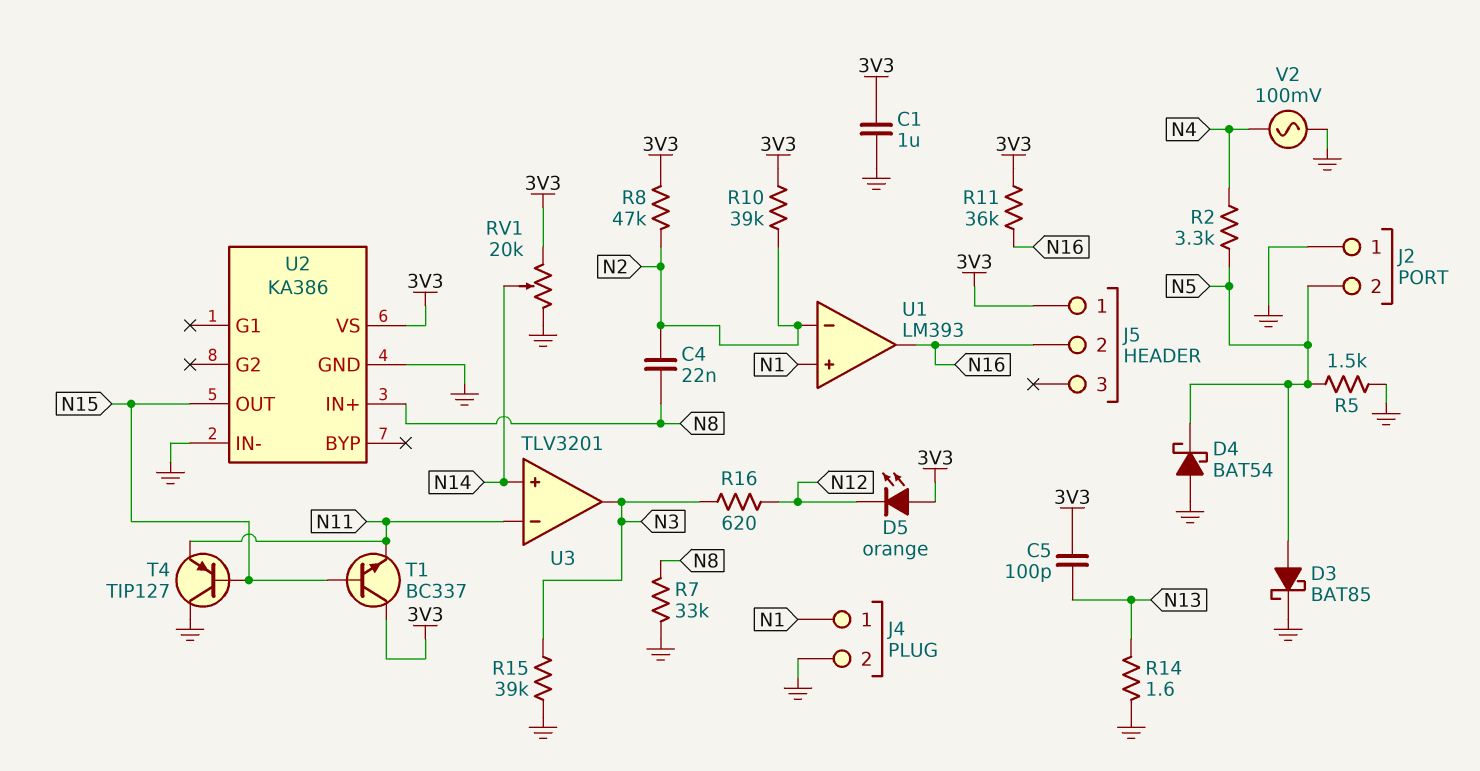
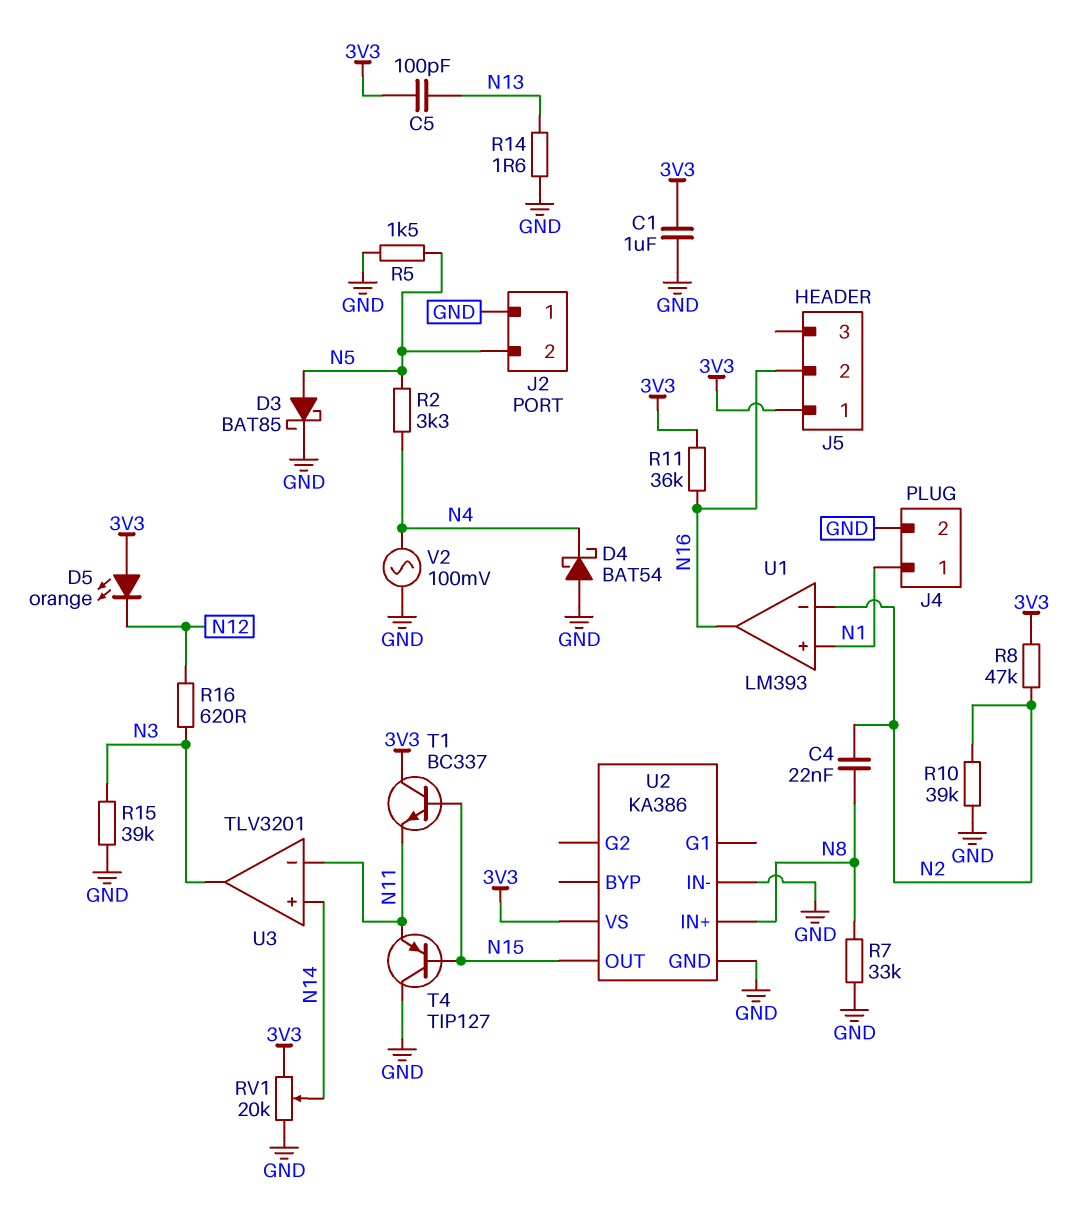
D4: schottky BAT54 (A GND, K N5) -> schottky BAT54 (A GND, K N4)
R10: 39k (3V3, N2) -> 39k (GND, N2)

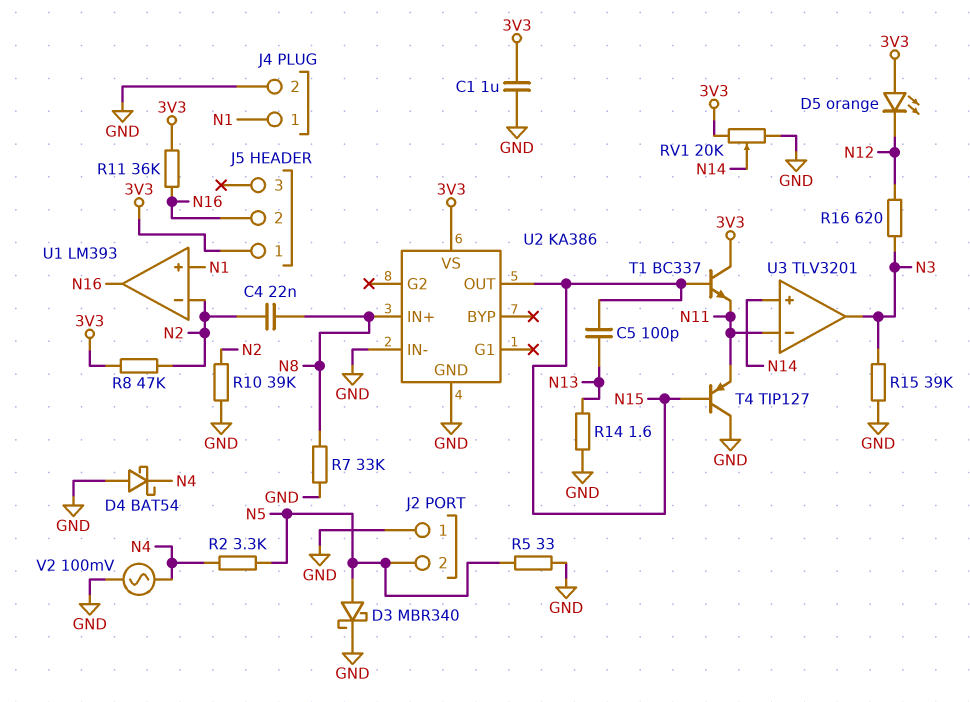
C5: 100pF (3V3, N13) -> 100pF (N13, N15)
D3: schottky BAT85 (A N5, K GND) -> schottky MBR340 (A N5, K GND)
R5: 1.5k (GND, N5) -> 33 (GND, N5)

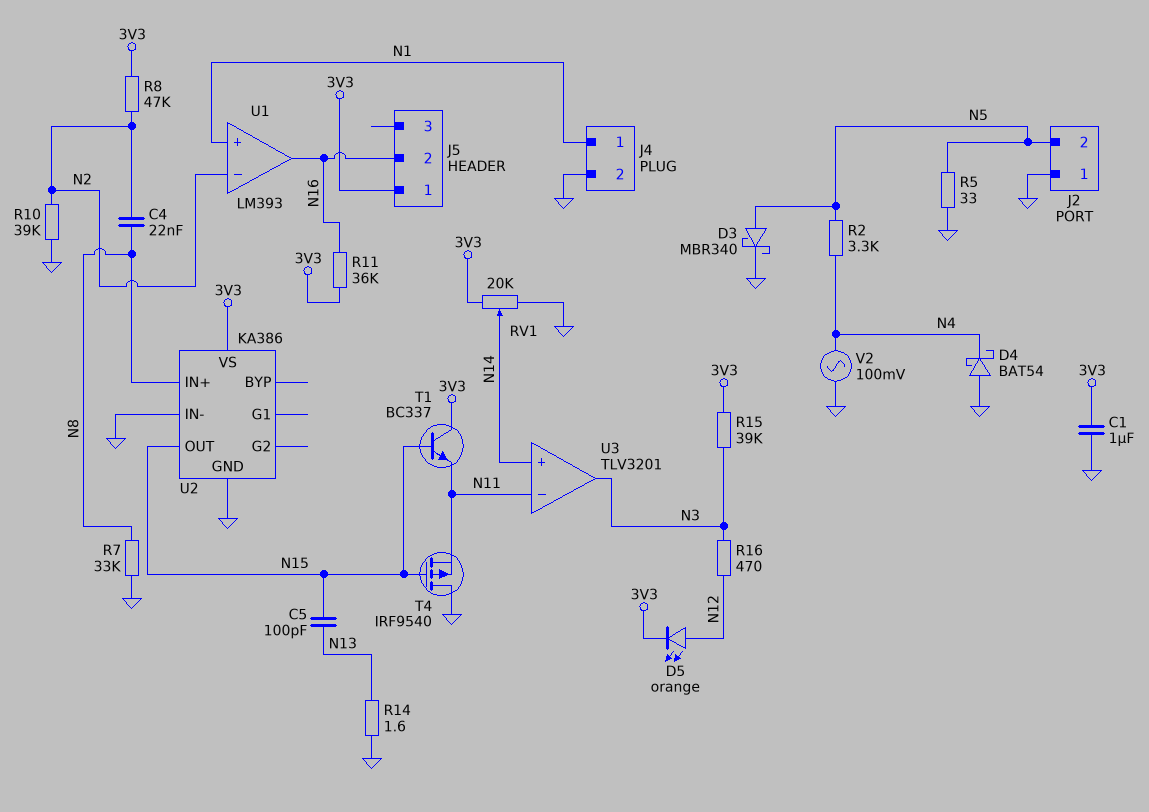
D5: LED orange (A 3V3, K N12) -> LED orange (A N12, K 3V3)
R15: 39k (GND, N3) -> 39k (3V3, N3)
R16: 620 (N3, N12) -> 470 (N3, N12)
T4: PNP TIP127 (B N15, C GND, E N11) -> PMOS IRF9540 (G N15, D GND, S N11)

